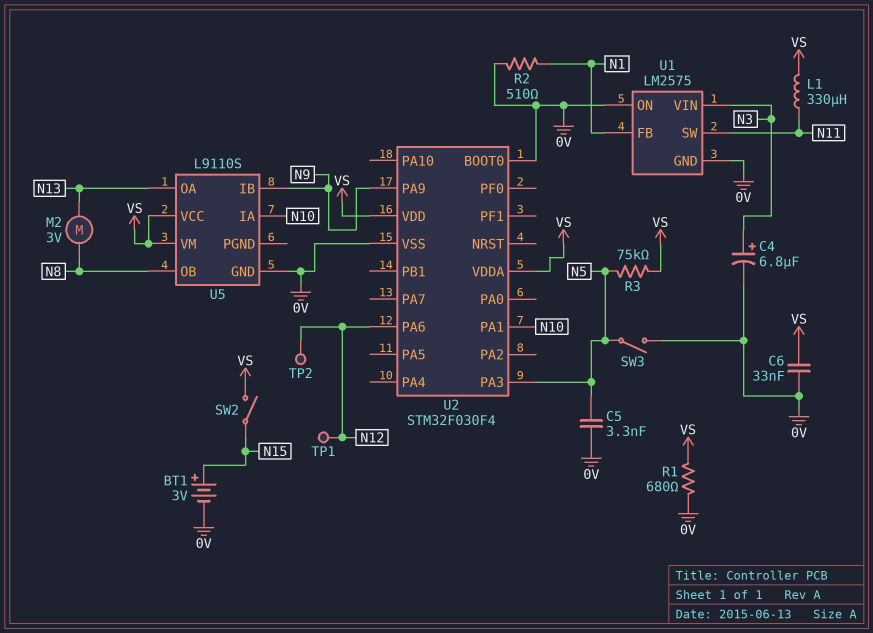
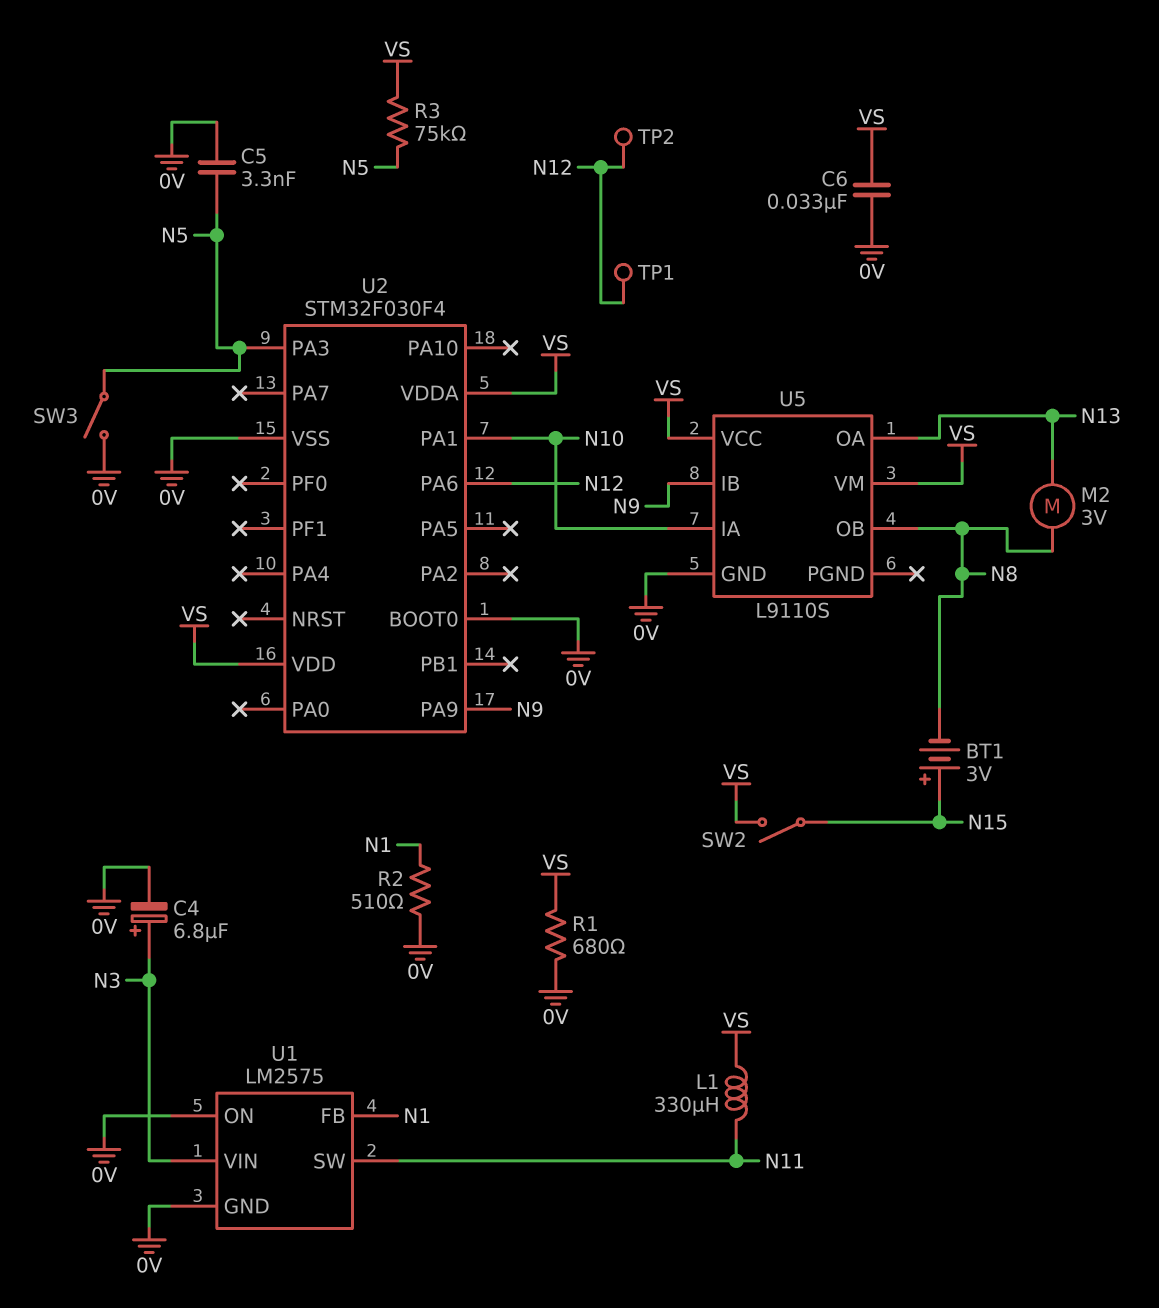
BT1: 3V (plus N15, minus 0V) -> 3V (plus N15, minus N8)

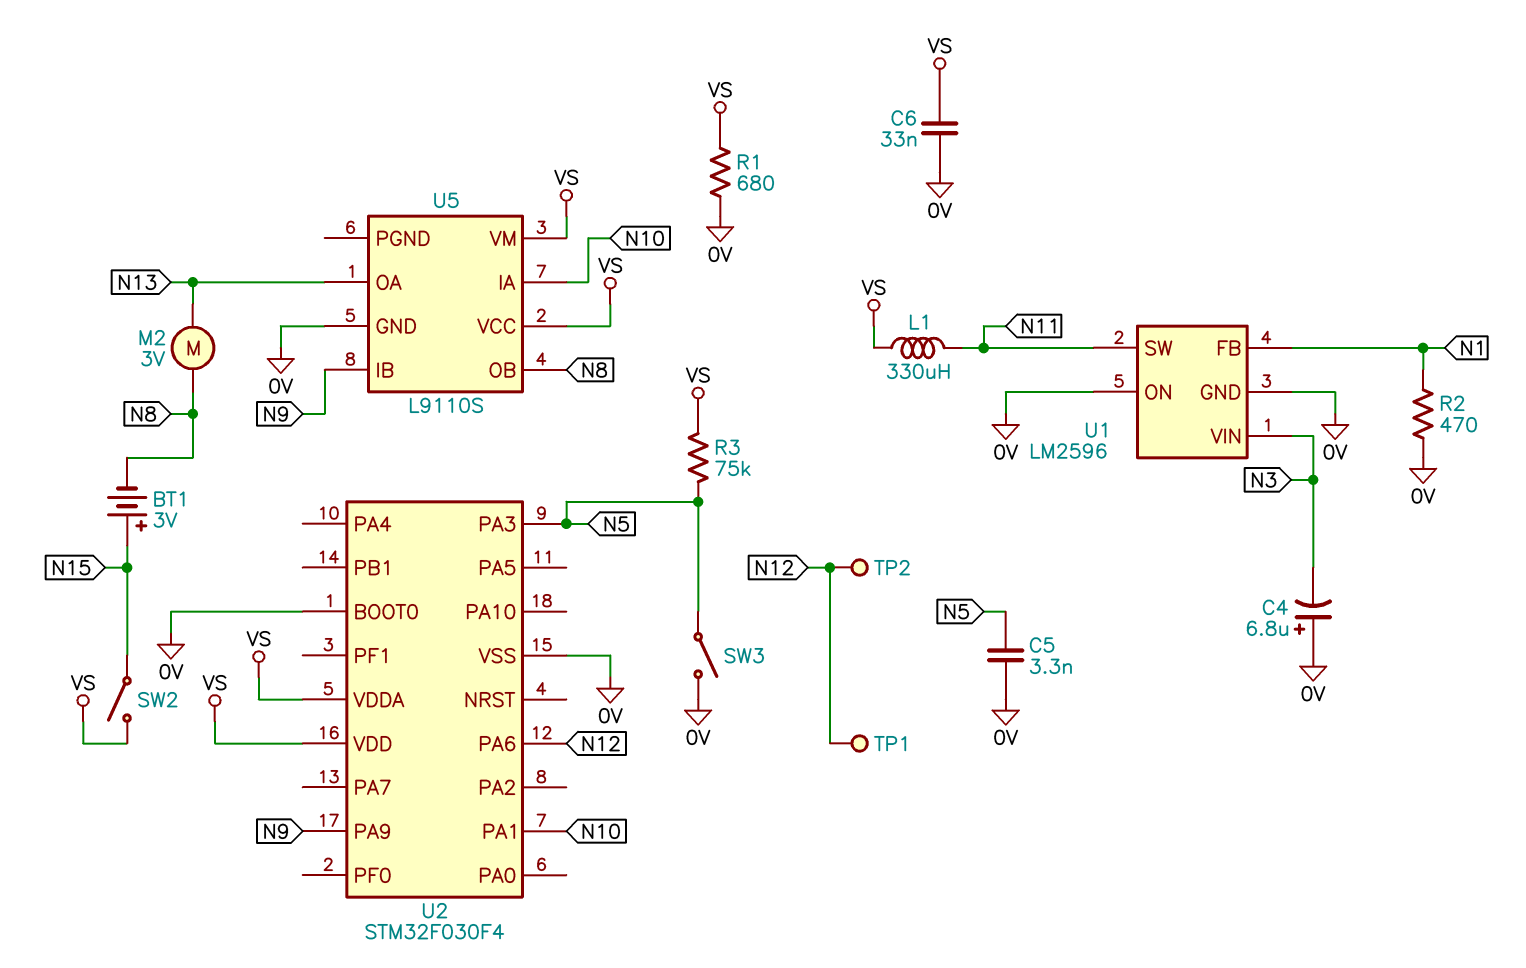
C4: 6.8uF (plus N3, minus 0V) -> 6.8uF (plus 0V, minus N3)
R2: 510 (0V, N1) -> 470 (0V, N1)
U1: LM2575 -> LM2596

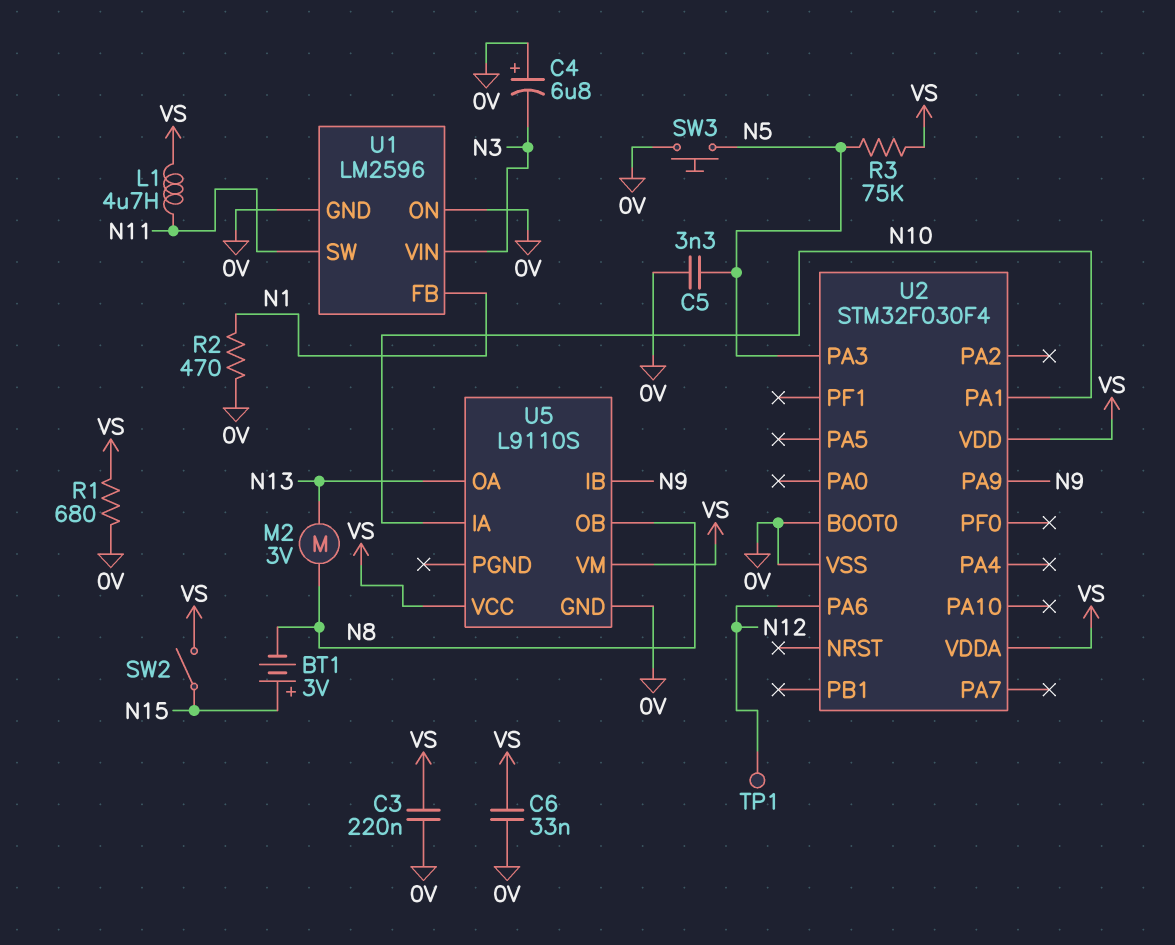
C3: none -> 220nF (0V, VS)
L1: 330uH (N11, VS) -> 4.7uH (N11, VS)
SW3: switch (0V, N5) -> button (0V, N5)
TP2: test point (N12) -> none

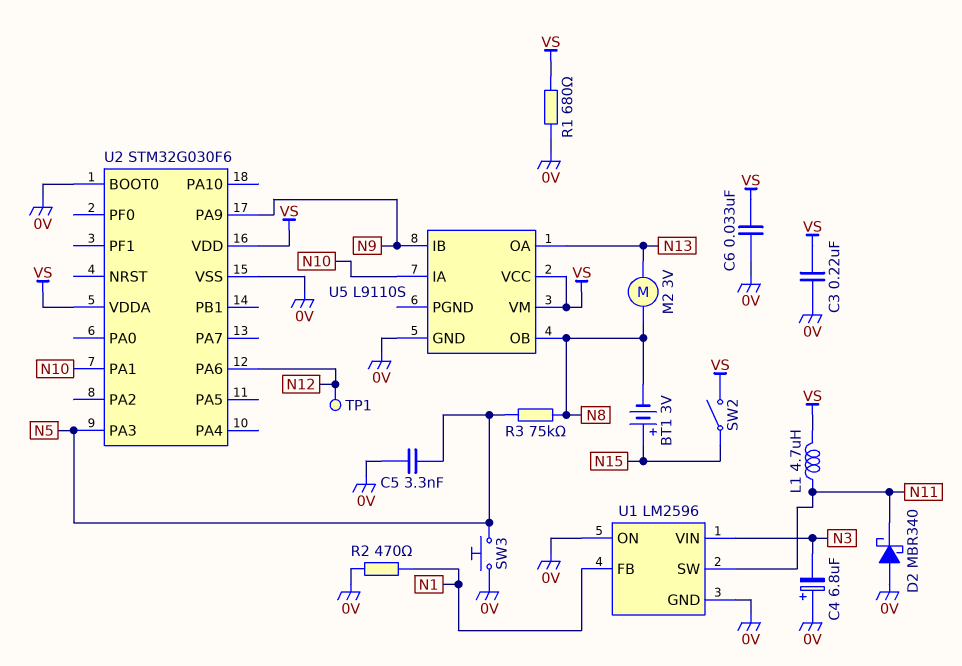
D2: none -> schottky MBR340 (A 0V, K N11)
R3: 75k (N5, VS) -> 75k (N5, N8)
U2: STM32F030F4 -> STM32G030F6

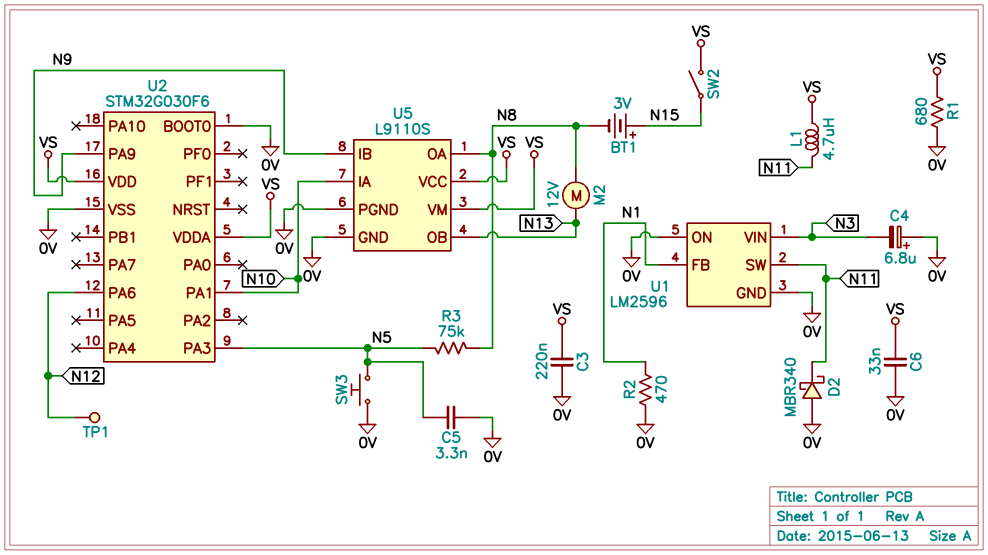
M2: motor 3V (N8, N13) -> motor 12V (N8, N13)
U5 pin OA: N13 -> N8
U5 pin OB: N8 -> N13
U5 pin PGND: none -> 0V

